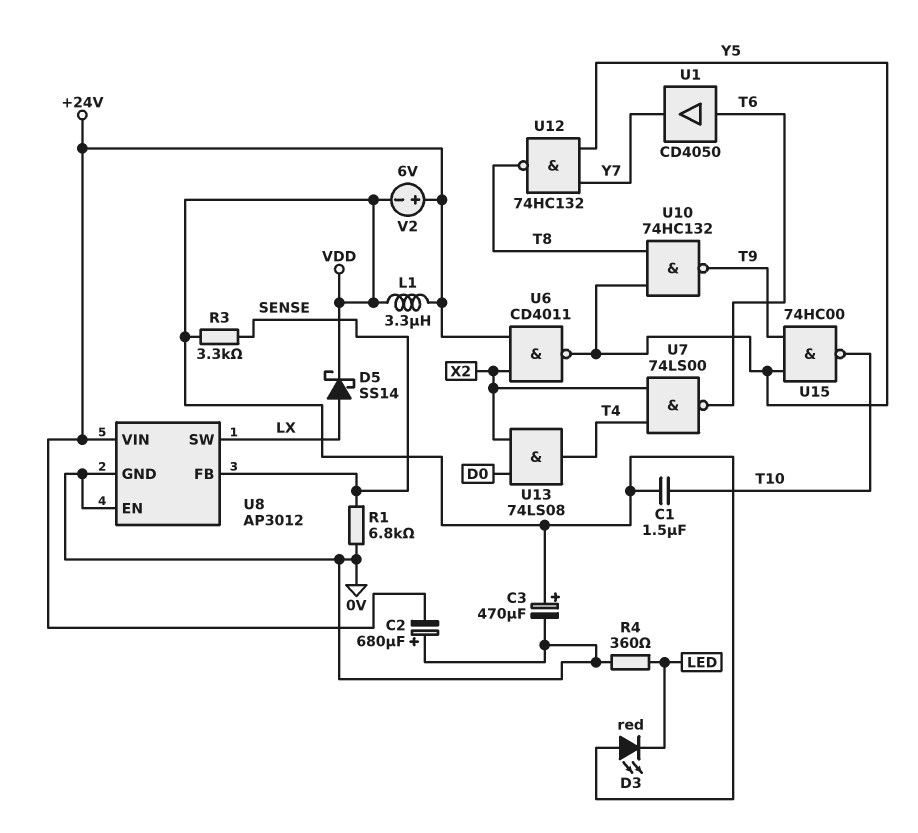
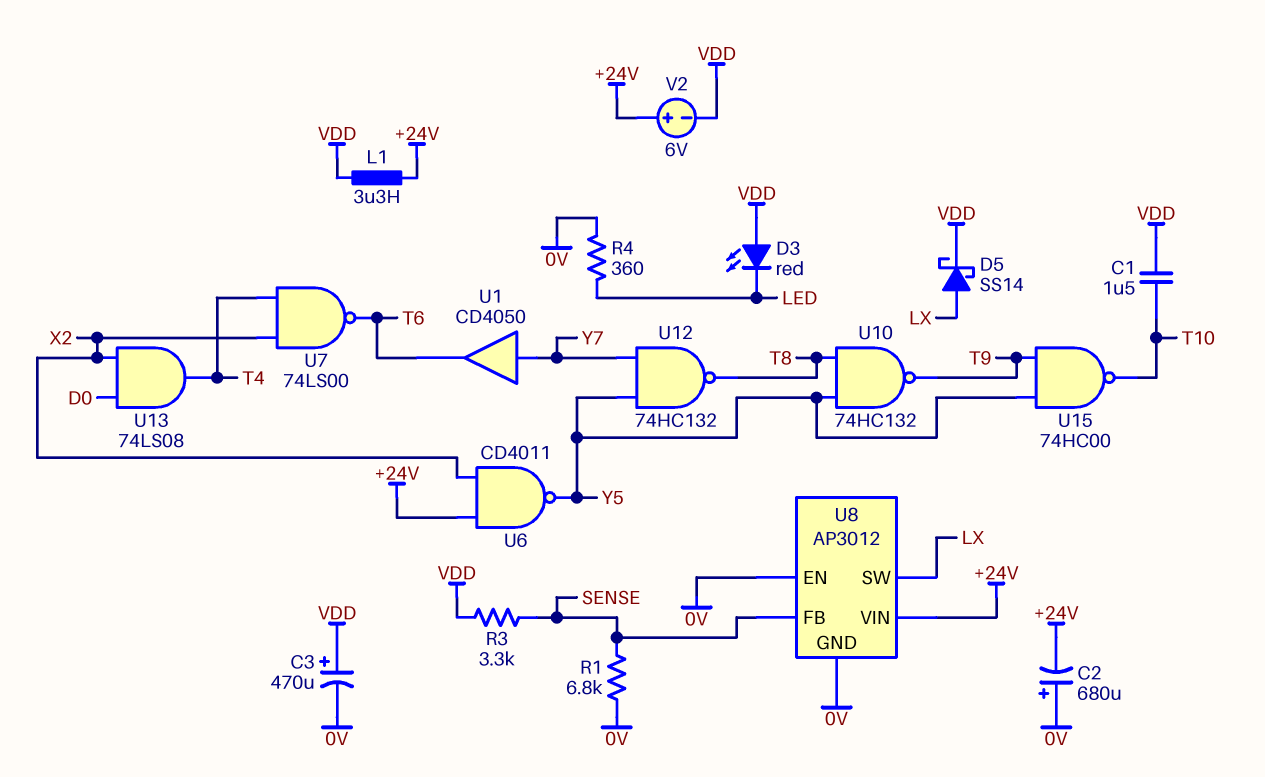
U1: buffer CD4050 (in T6, out Y7) -> buffer CD4050 (in Y7, out T6)

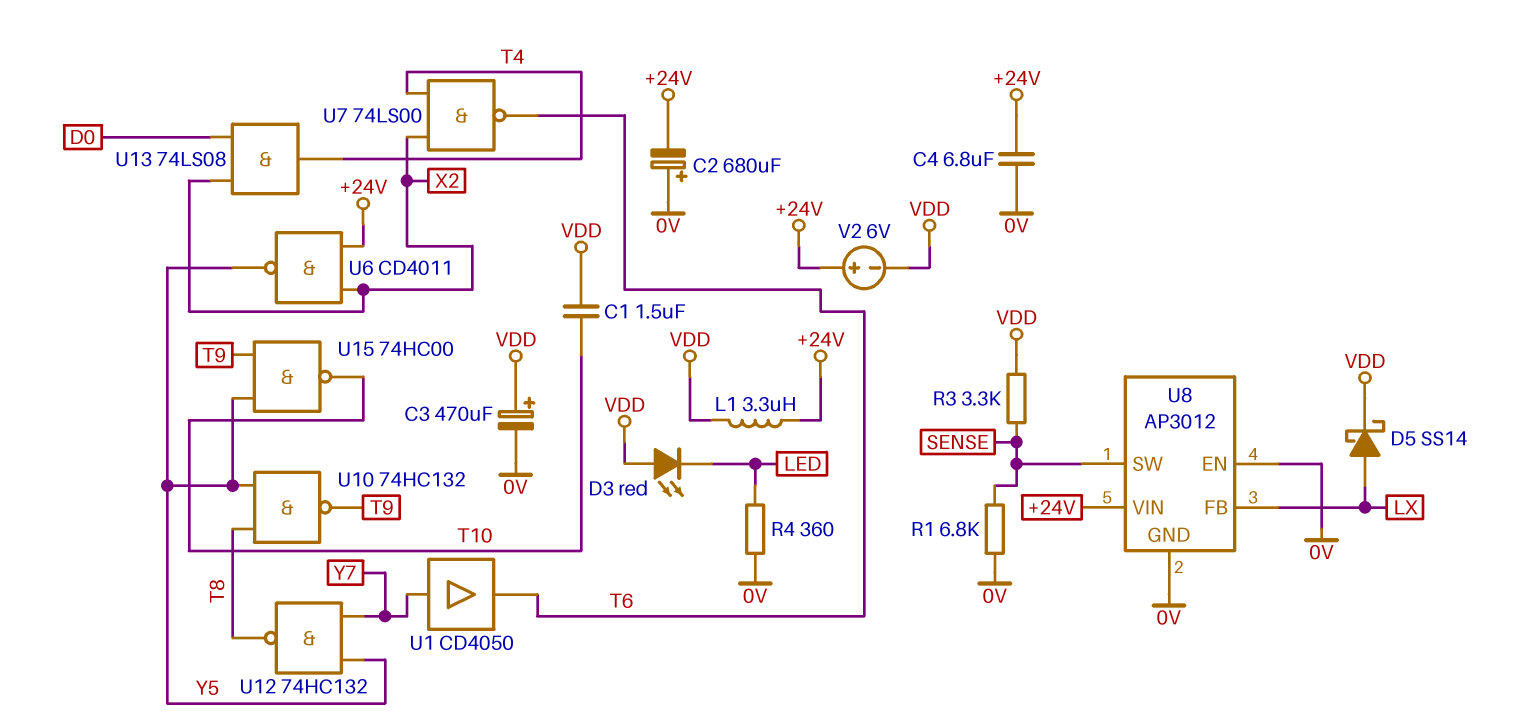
C4: none -> 6.8uF (+24V, 0V)
U8 pin FB: SENSE -> LX
U8 pin SW: LX -> SENSE

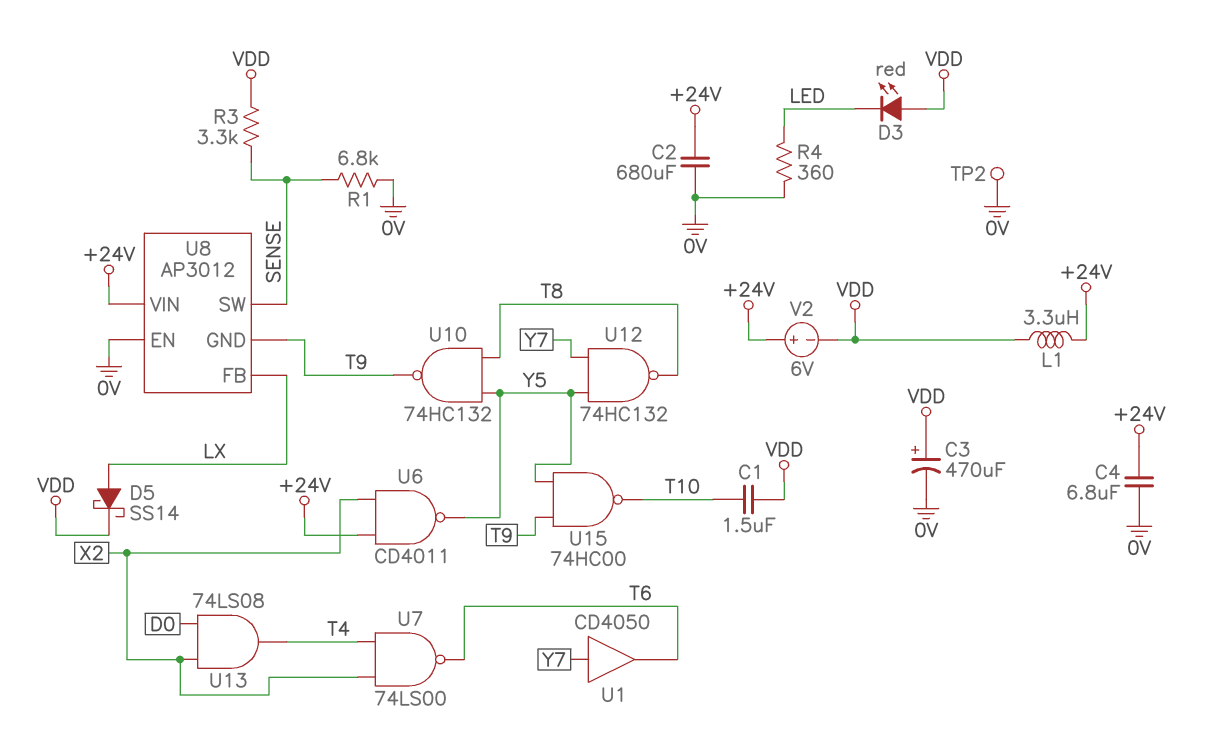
C2: 680uF (plus 0V, minus +24V) -> 680uF (+24V, 0V)
TP2: none -> test point (0V)
U8 pin GND: 0V -> T9

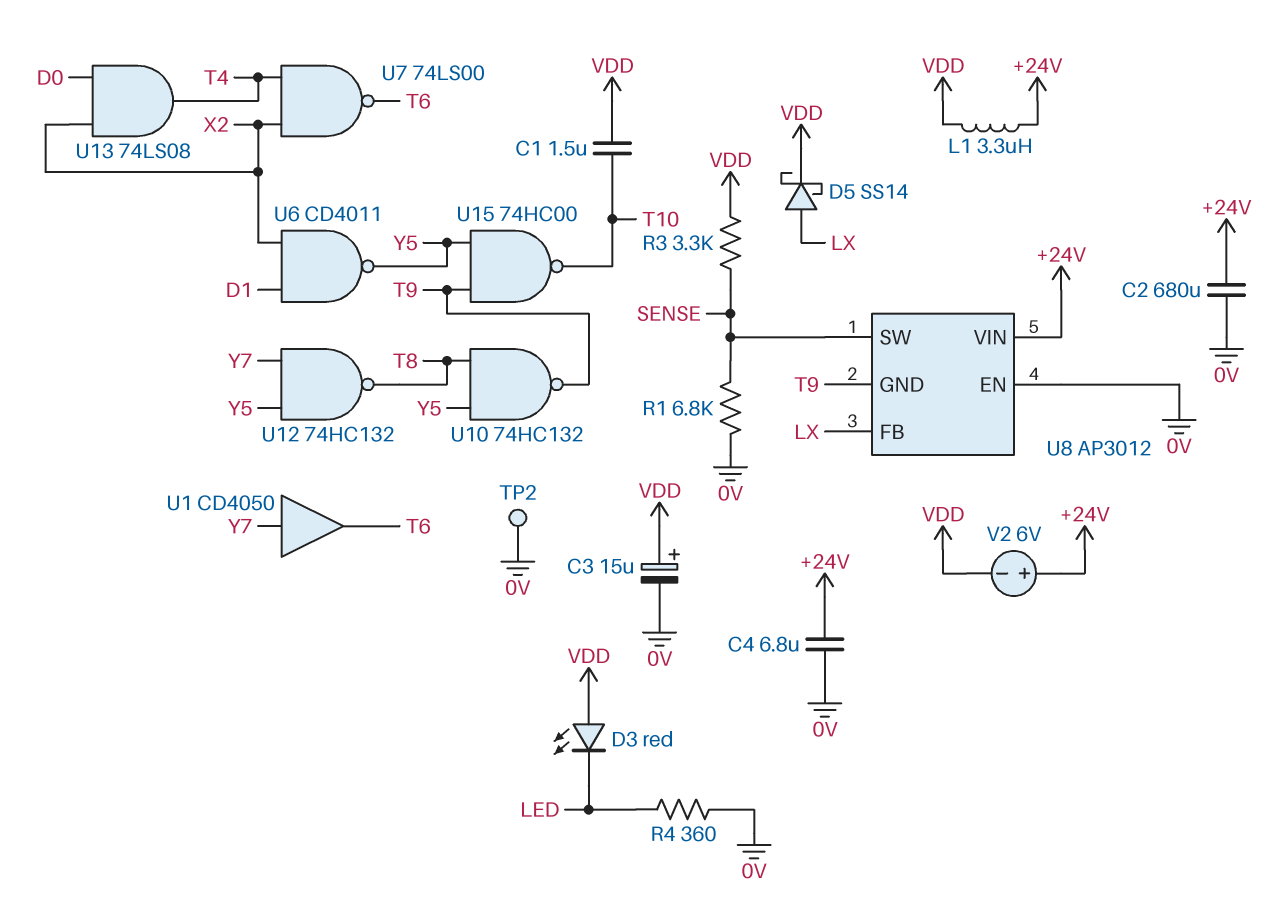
C3: 470uF (plus VDD, minus 0V) -> 15uF (plus VDD, minus 0V)
U6: NAND CD4011 (in +24V, in X2, out Y5) -> NAND CD4011 (in D1, in X2, out Y5)

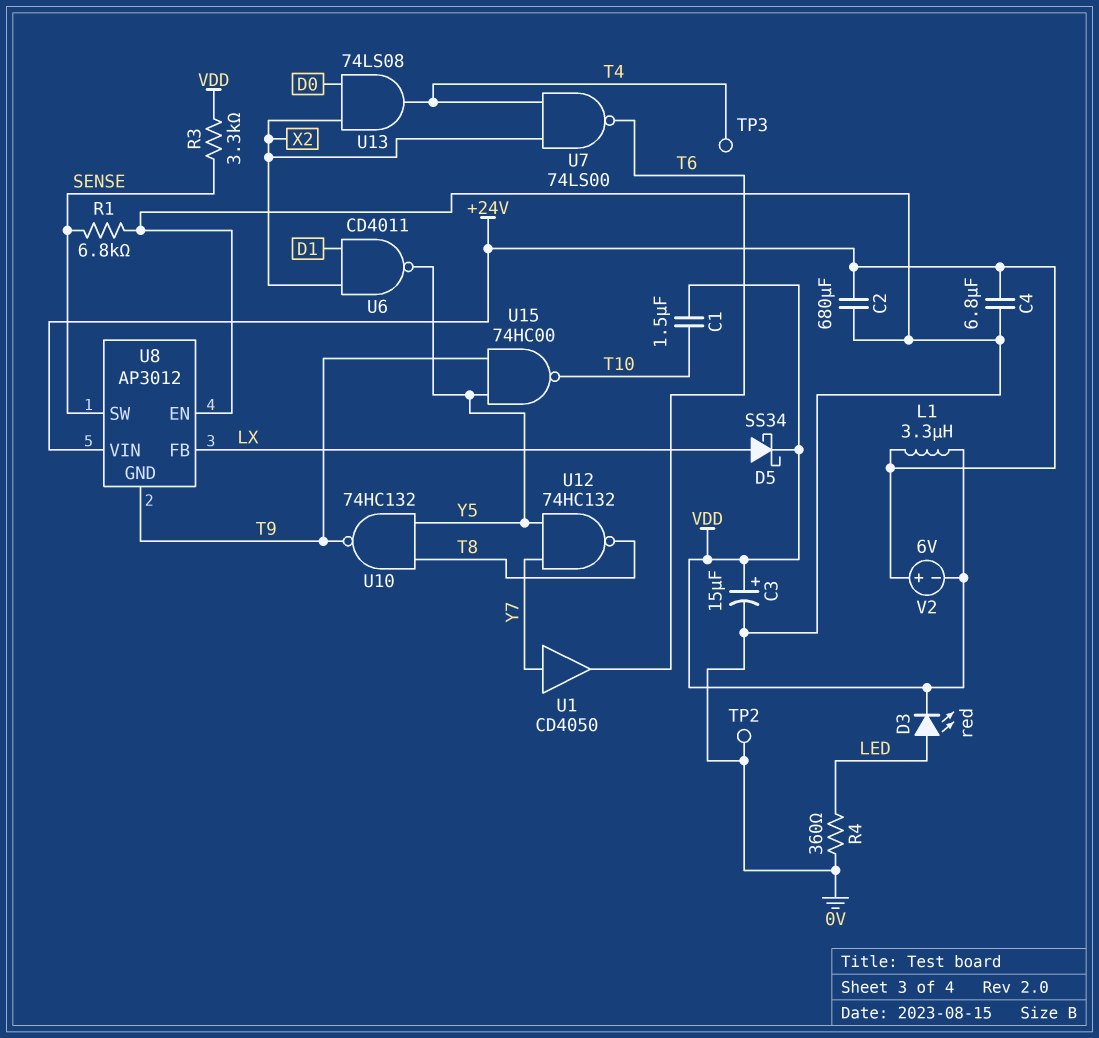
D3: LED red (A VDD, K LED) -> LED red (A LED, K VDD)
D5: schottky SS14 (A LX, K VDD) -> schottky SS34 (A LX, K VDD)
TP3: none -> test point (T4)

